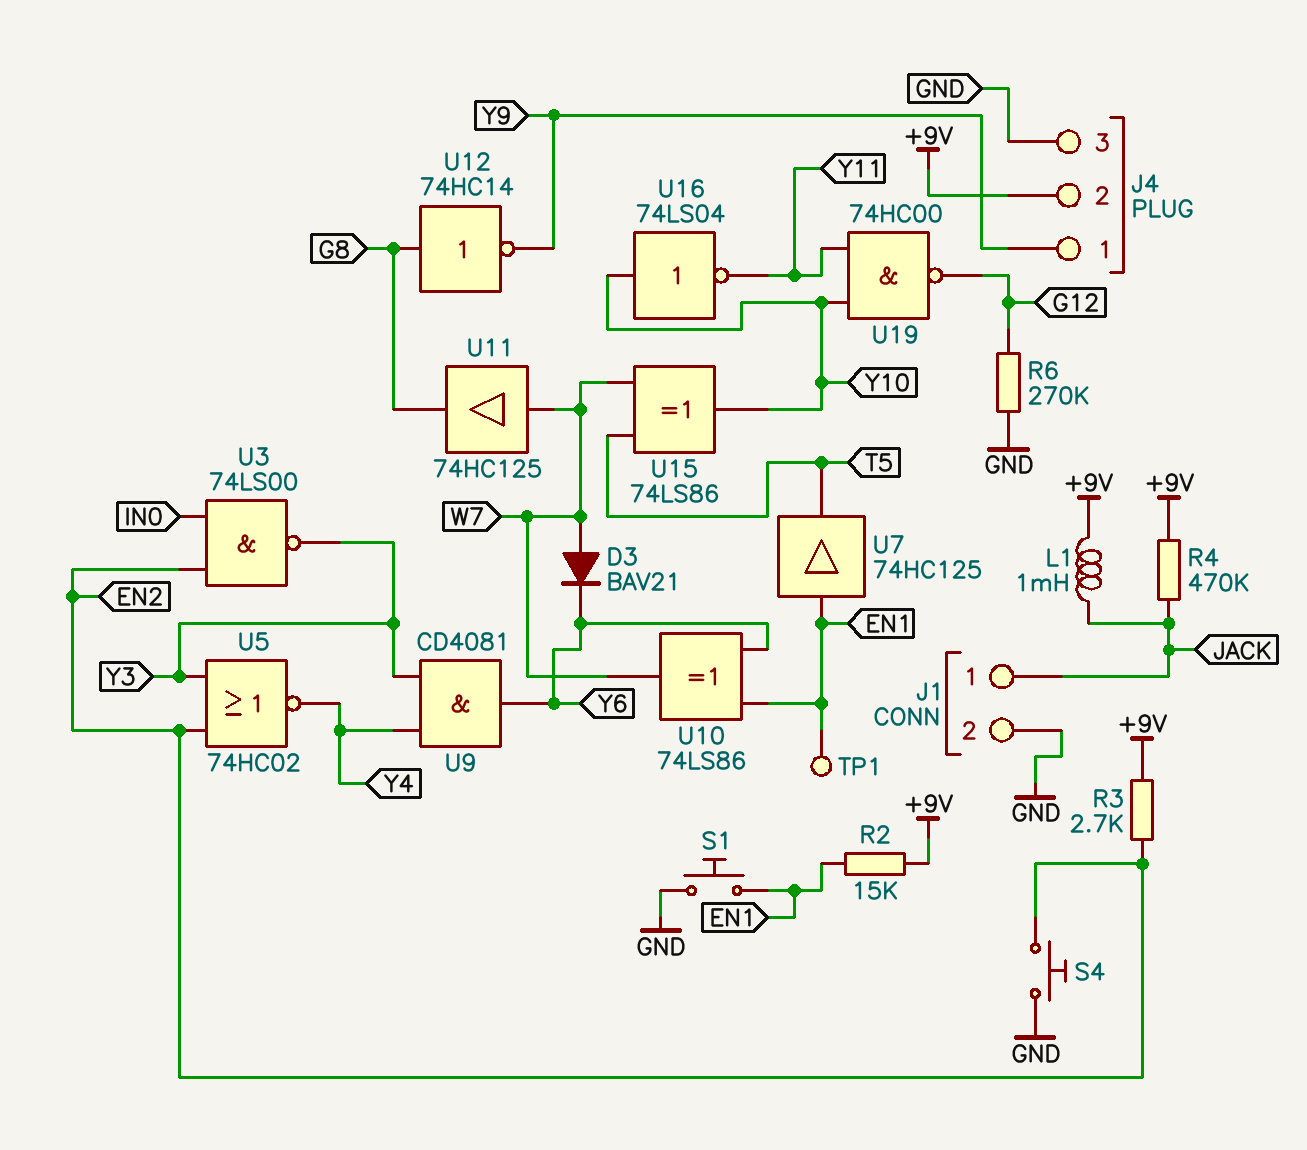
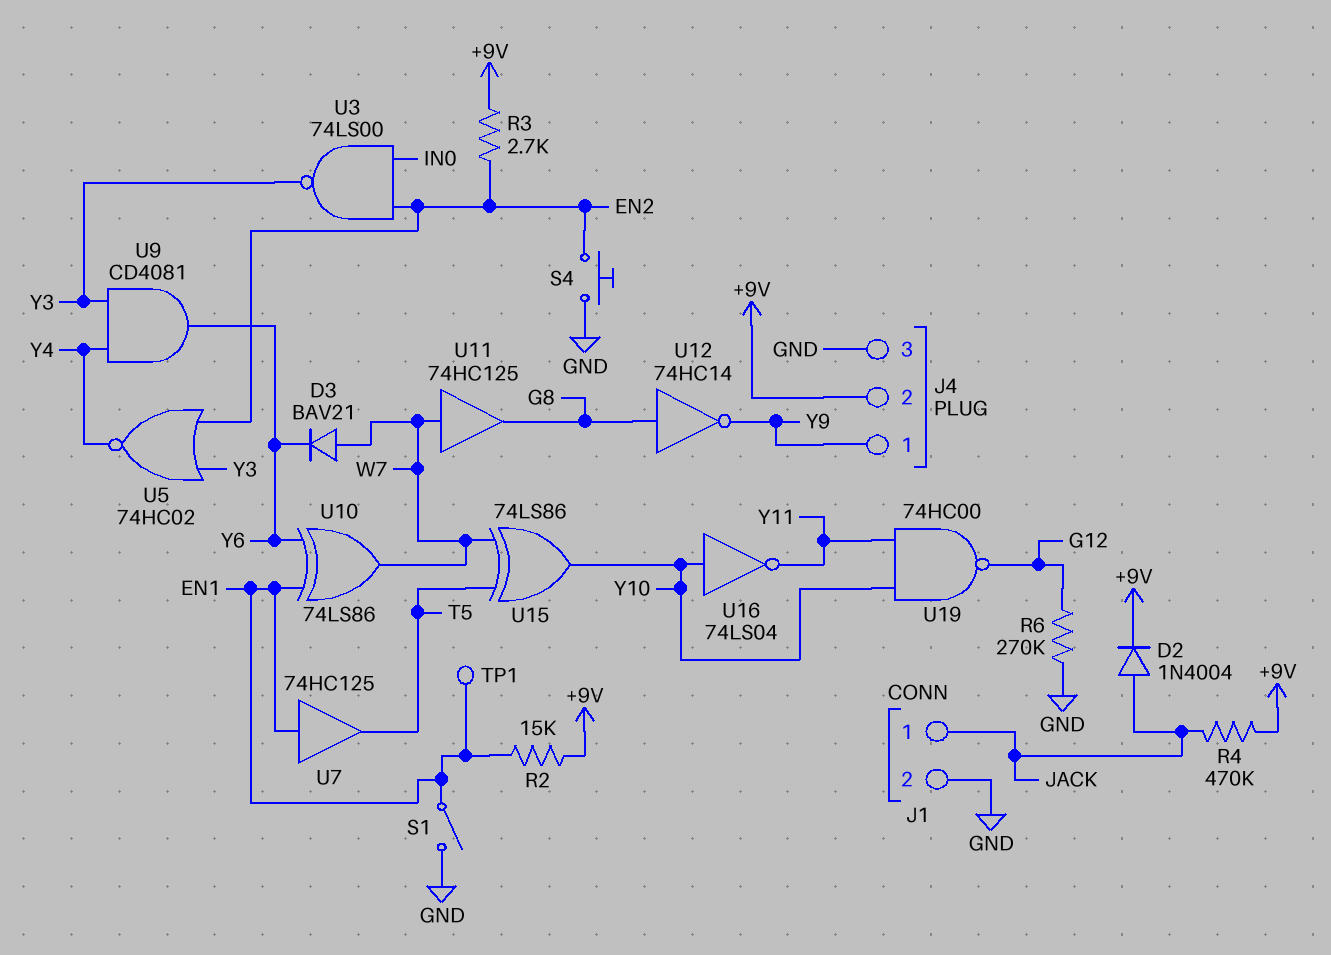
D2: none -> diode 1N4004 (A JACK, K +9V)
L1: 1mH (+9V, JACK) -> none
S1: button (EN1, GND) -> switch (EN1, GND)

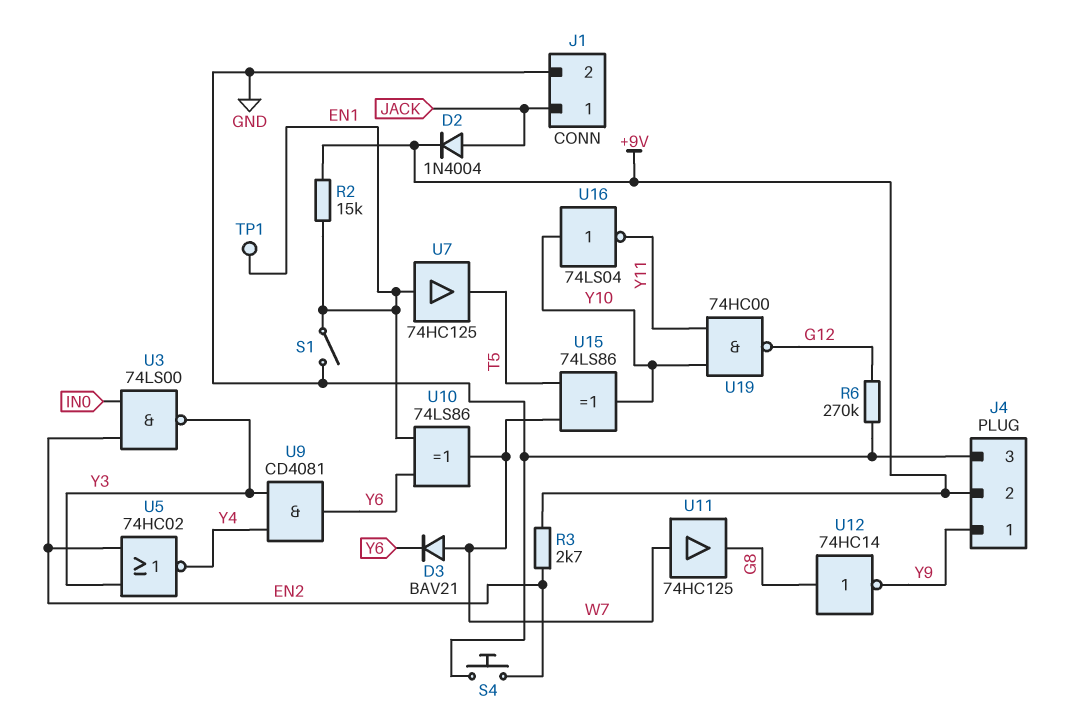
R4: 470k (+9V, JACK) -> none

